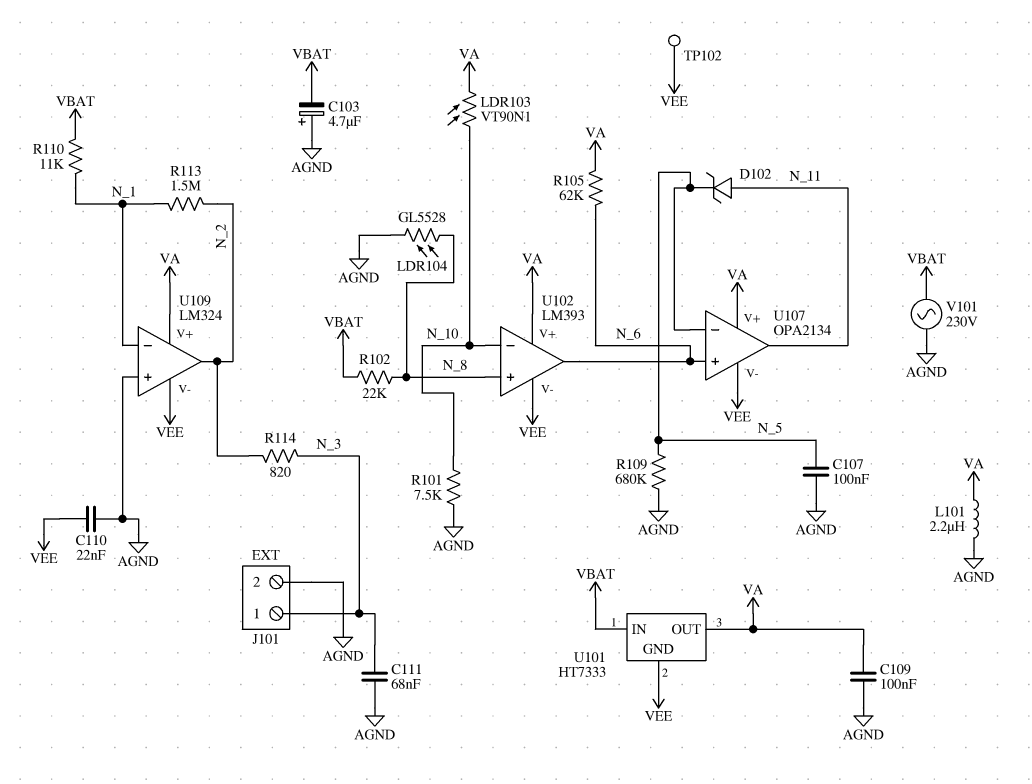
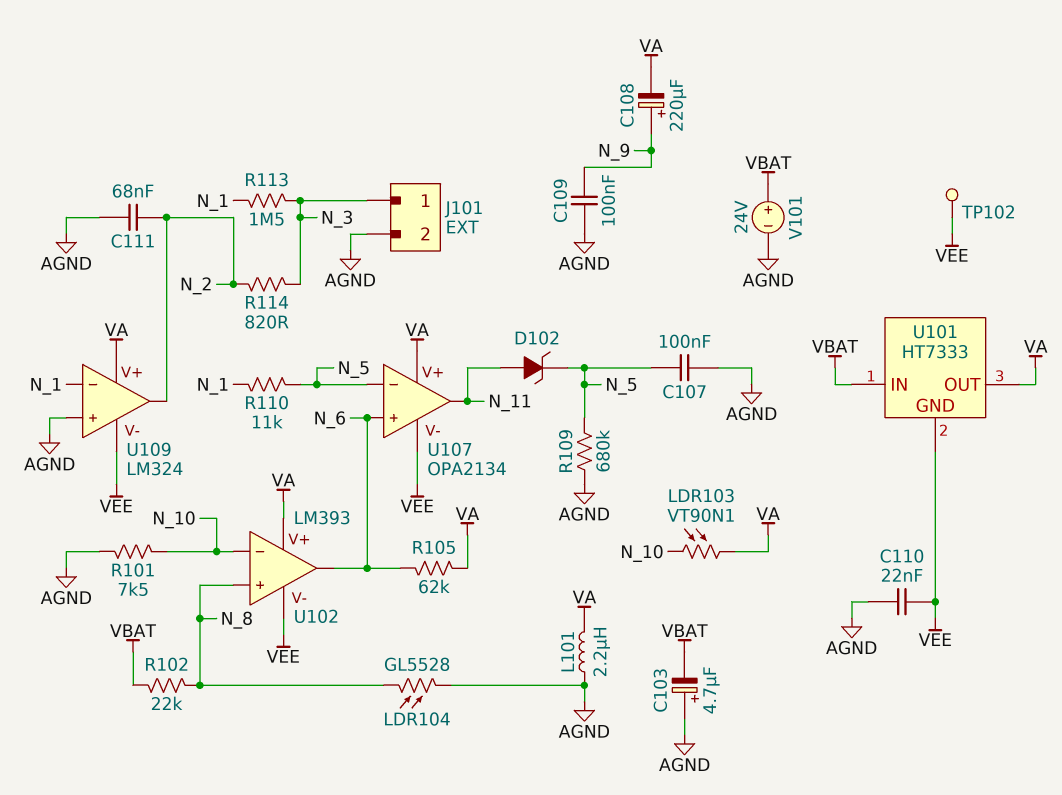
C108: none -> 220uF (plus N_9, minus VA)
C109: 100nF (AGND, VA) -> 100nF (AGND, N_9)
C111: 68nF (AGND, N_3) -> 68nF (AGND, N_2)
R110: 11k (N_1, VBAT) -> 11k (N_1, N_5)
R113: 1.5M (N_1, N_2) -> 1.5M (N_1, N_3)
V101: AC 230V (AGND, VBAT) -> 24V (plus VBAT, minus AGND)

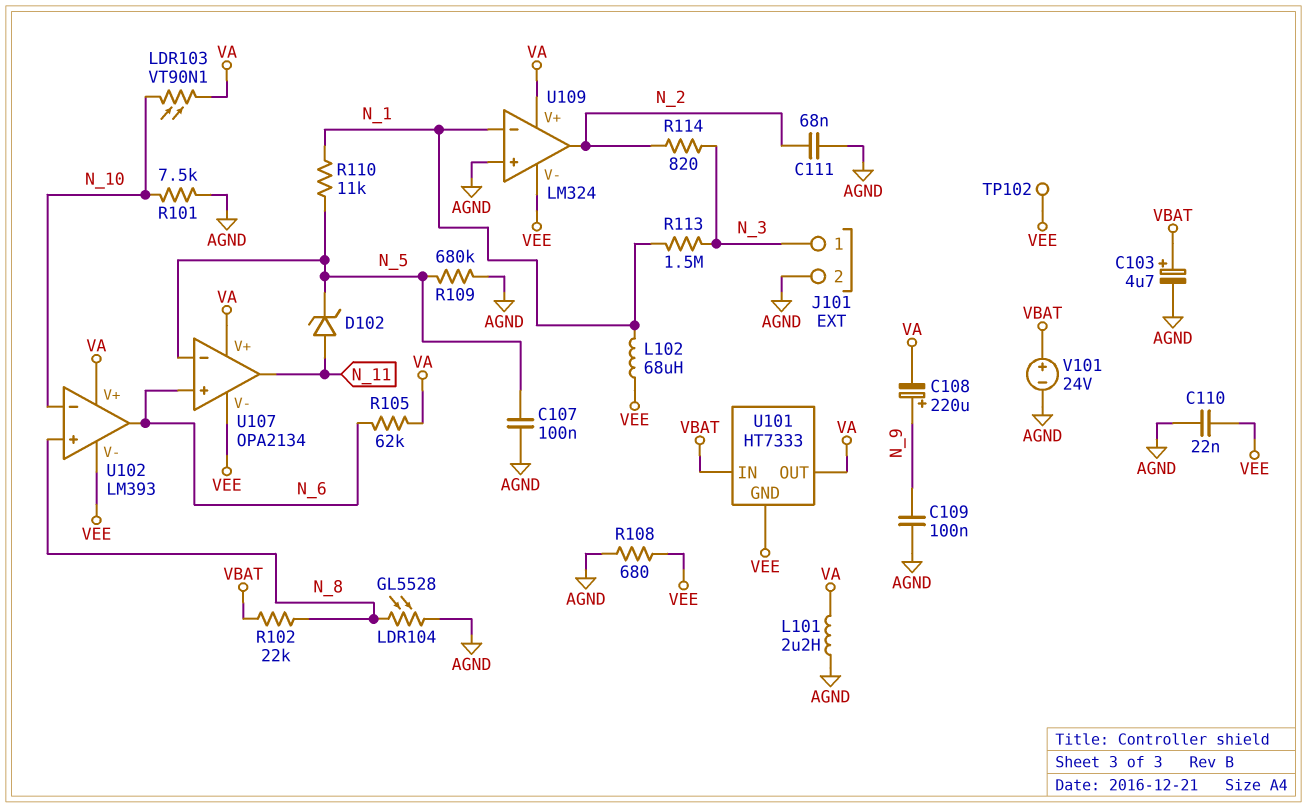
C103: 4.7uF (plus AGND, minus VBAT) -> 4.7uF (plus VBAT, minus AGND)
L102: none -> 68uH (N_1, VEE)
R108: none -> 680 (AGND, VEE)

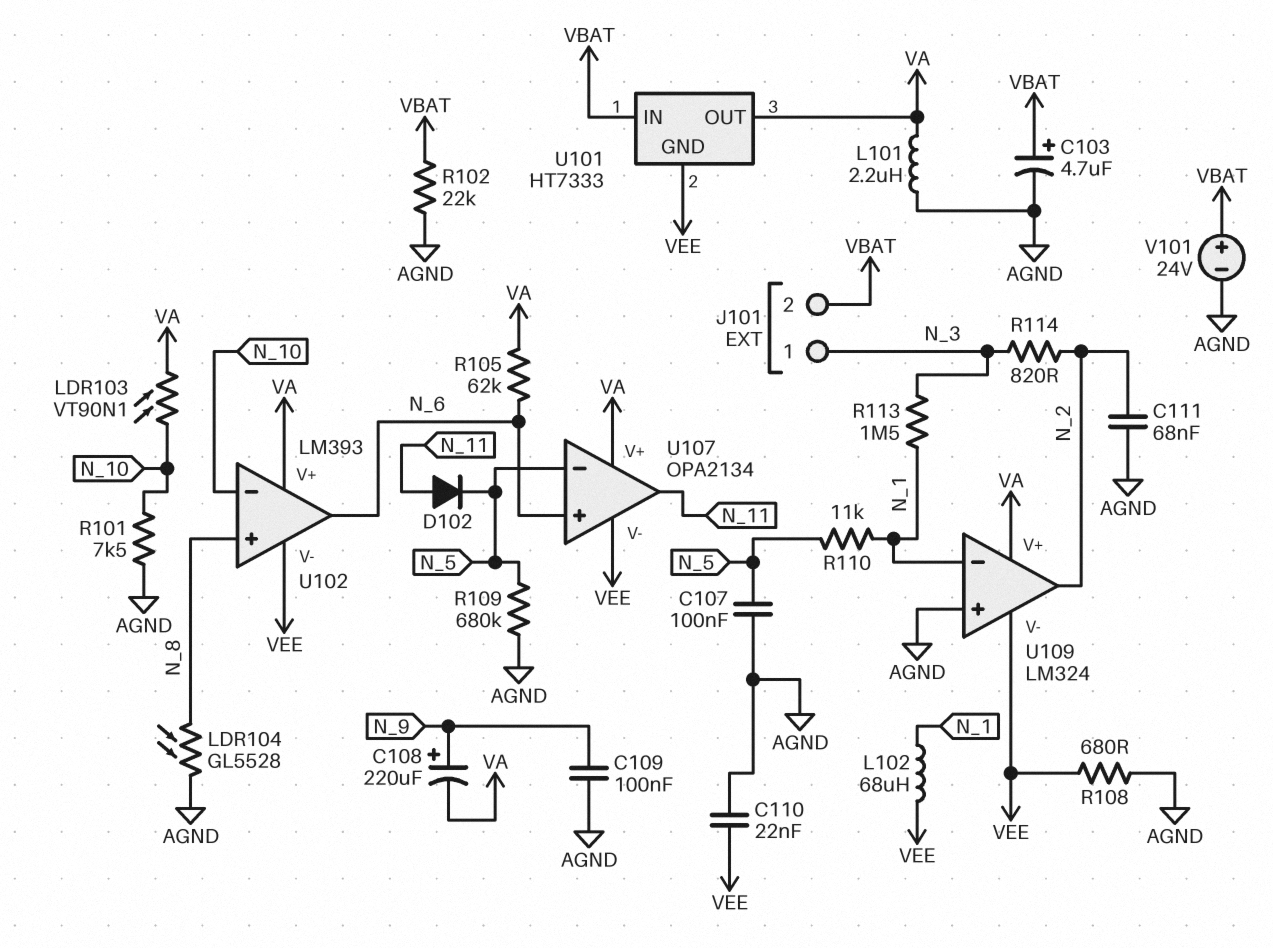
D102: zener (A N_11, K N_5) -> diode (A N_11, K N_5)
J101 pin 2: AGND -> VBAT
R102: 22k (N_8, VBAT) -> 22k (AGND, VBAT)
TP102: test point (VEE) -> none

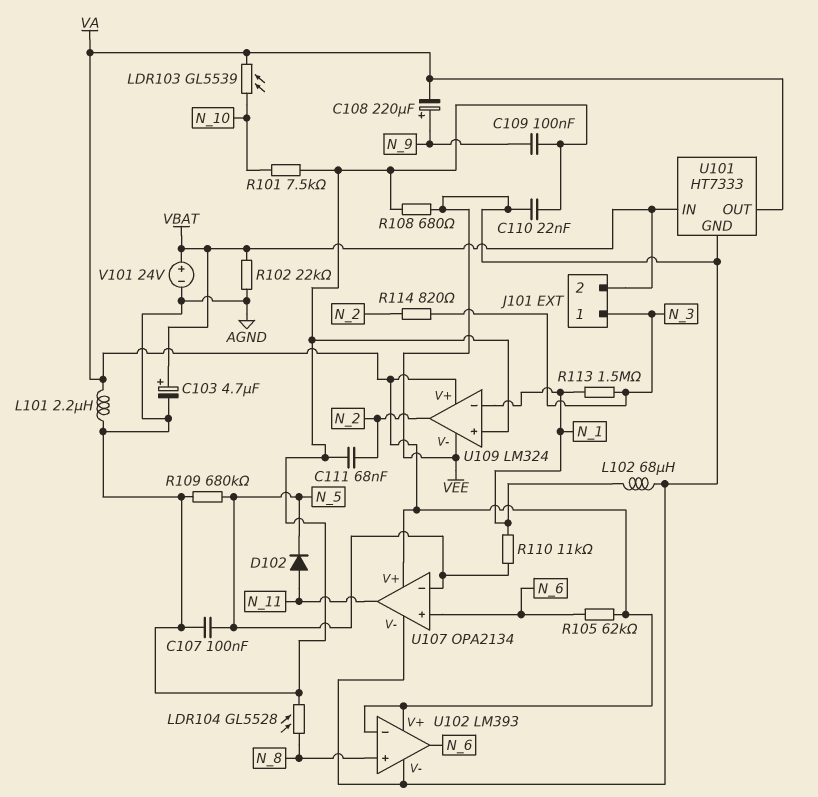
LDR103: VT90N1 (N_10, VA) -> GL5539 (N_10, VA)
U102 pin in-: N_10 -> VA

